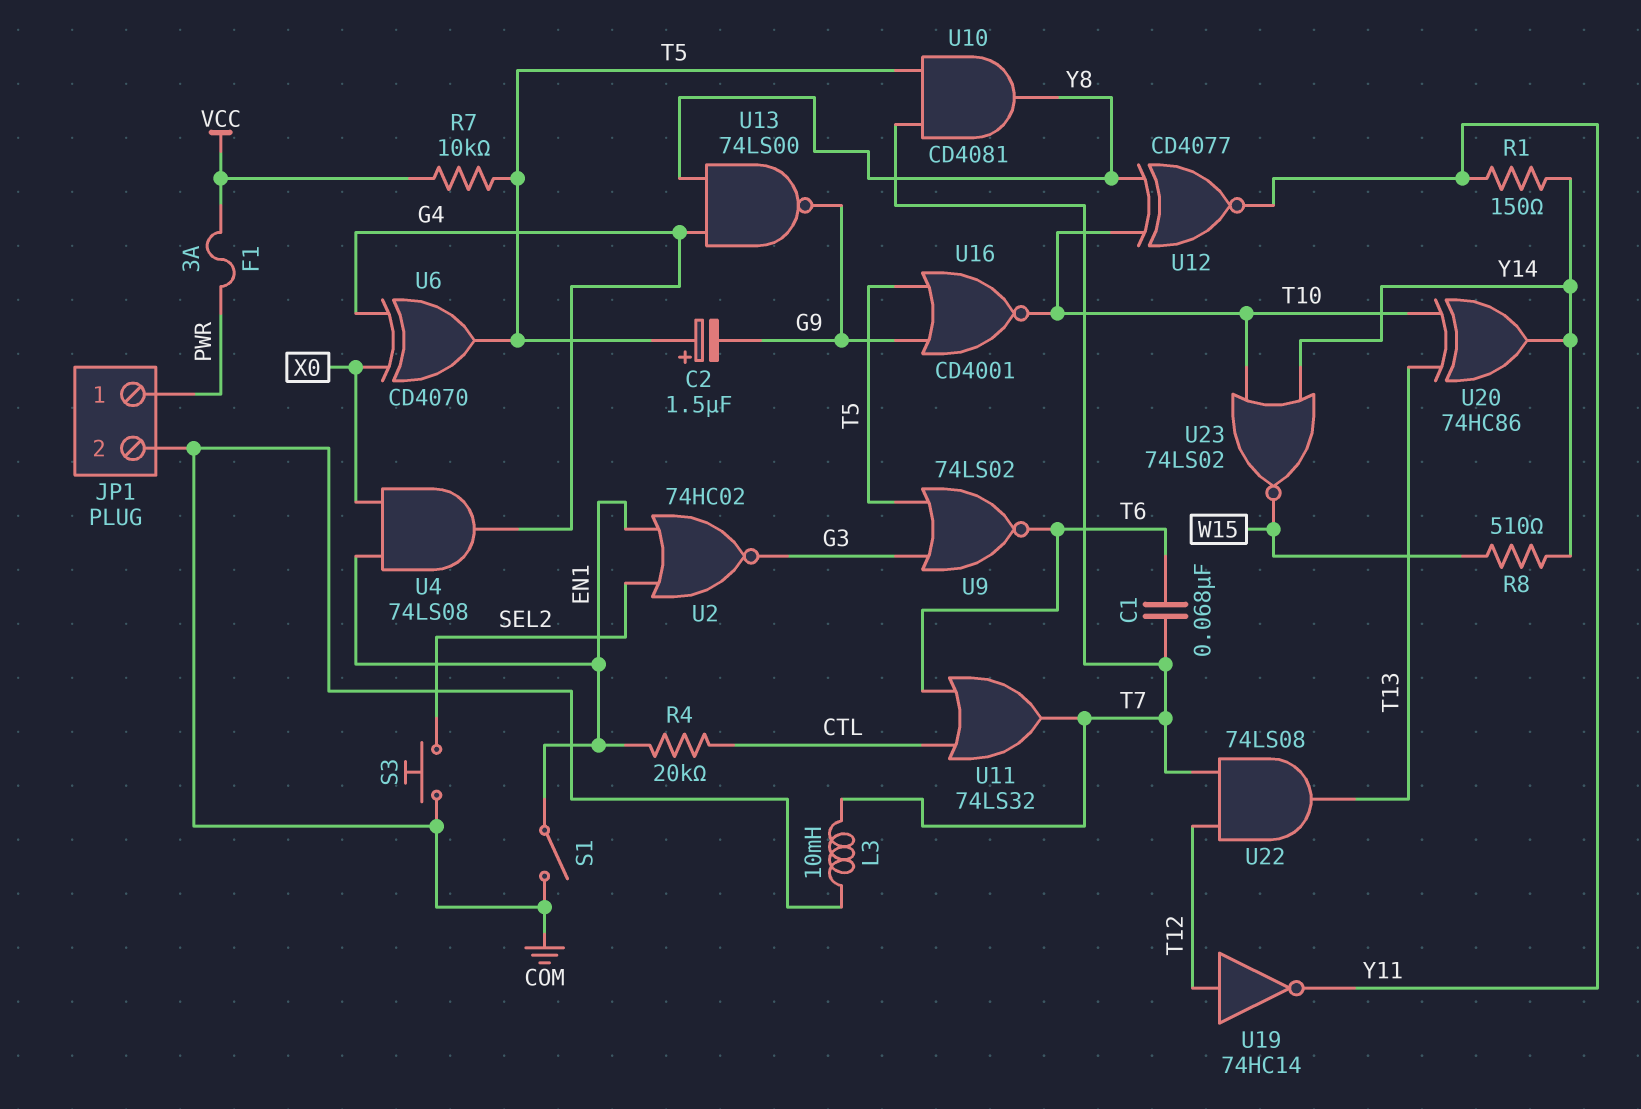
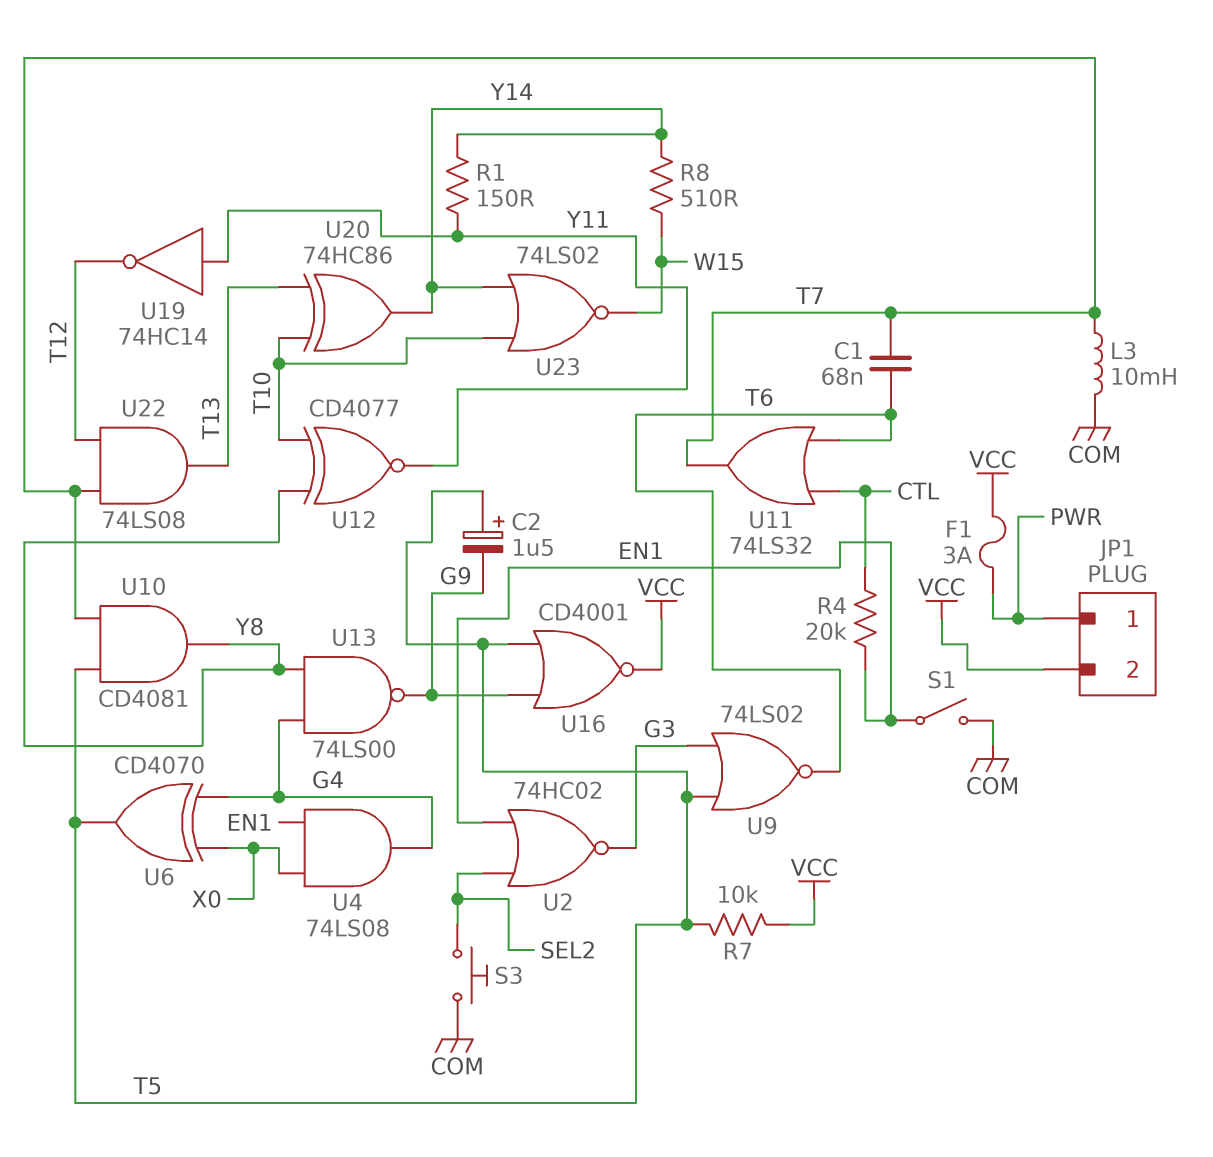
JP1 pin 2: COM -> VCC
U16: NOR CD4001 (in G9, in T5, out T10) -> NOR CD4001 (in G9, in T5, out VCC)
U19: NOT 74HC14 (in T12, out Y11) -> NOT 74HC14 (in Y11, out T12)

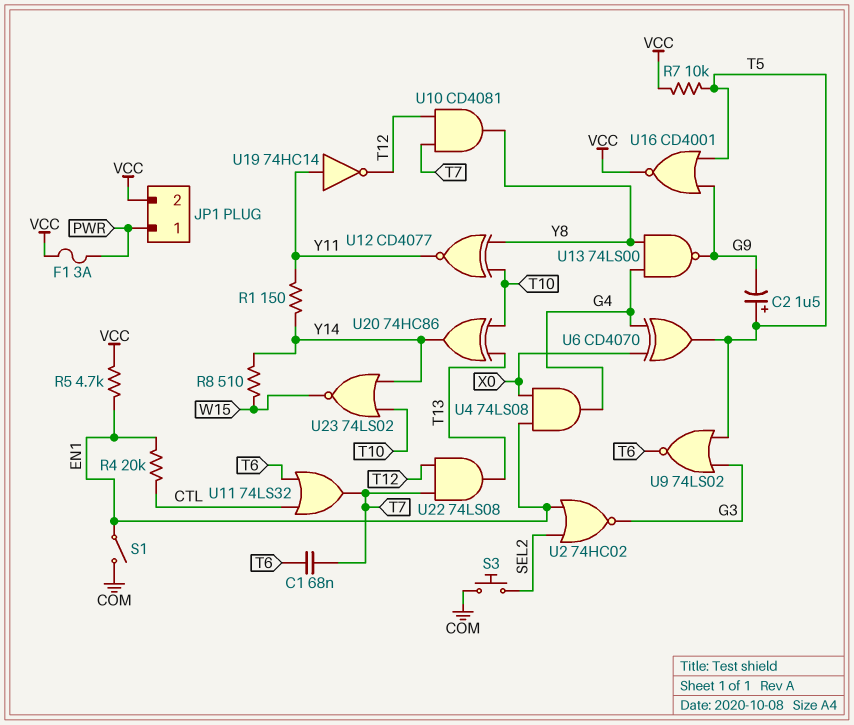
L3: 10mH (COM, T7) -> none
R5: none -> 4.7k (EN1, VCC)
U10: AND CD4081 (in T5, in T7, out Y8) -> AND CD4081 (in T7, in T12, out Y8)

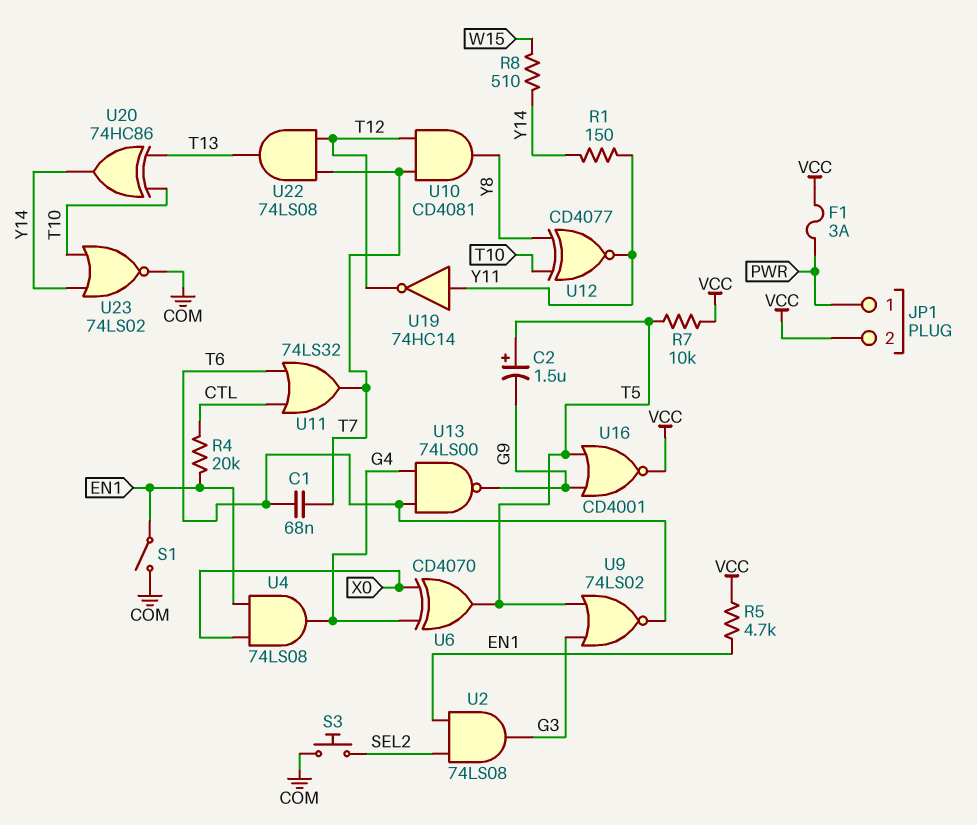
U2: NOR 74HC02 (in EN1, in SEL2, out G3) -> AND 74LS08 (in EN1, in SEL2, out G3)
U13: NAND 74LS00 (in G4, in Y8, out G9) -> NAND 74LS00 (in G4, in T6, out G9)
U23: NOR 74LS02 (in T10, in Y14, out W15) -> NOR 74LS02 (in T10, in Y14, out COM)

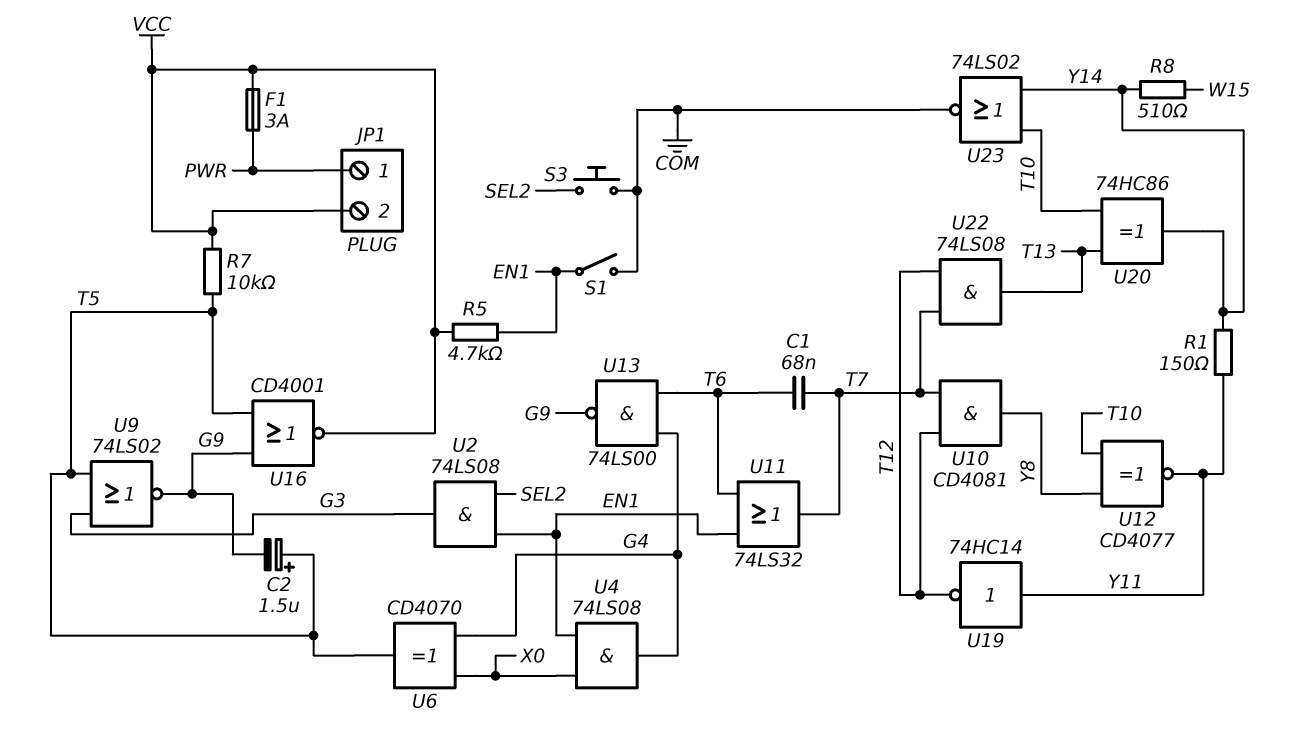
R4: 20k (CTL, EN1) -> none
U9: NOR 74LS02 (in G3, in T5, out T6) -> NOR 74LS02 (in G3, in T5, out G9)
U11: OR 74LS32 (in CTL, in T6, out T7) -> OR 74LS32 (in EN1, in T6, out T7)

